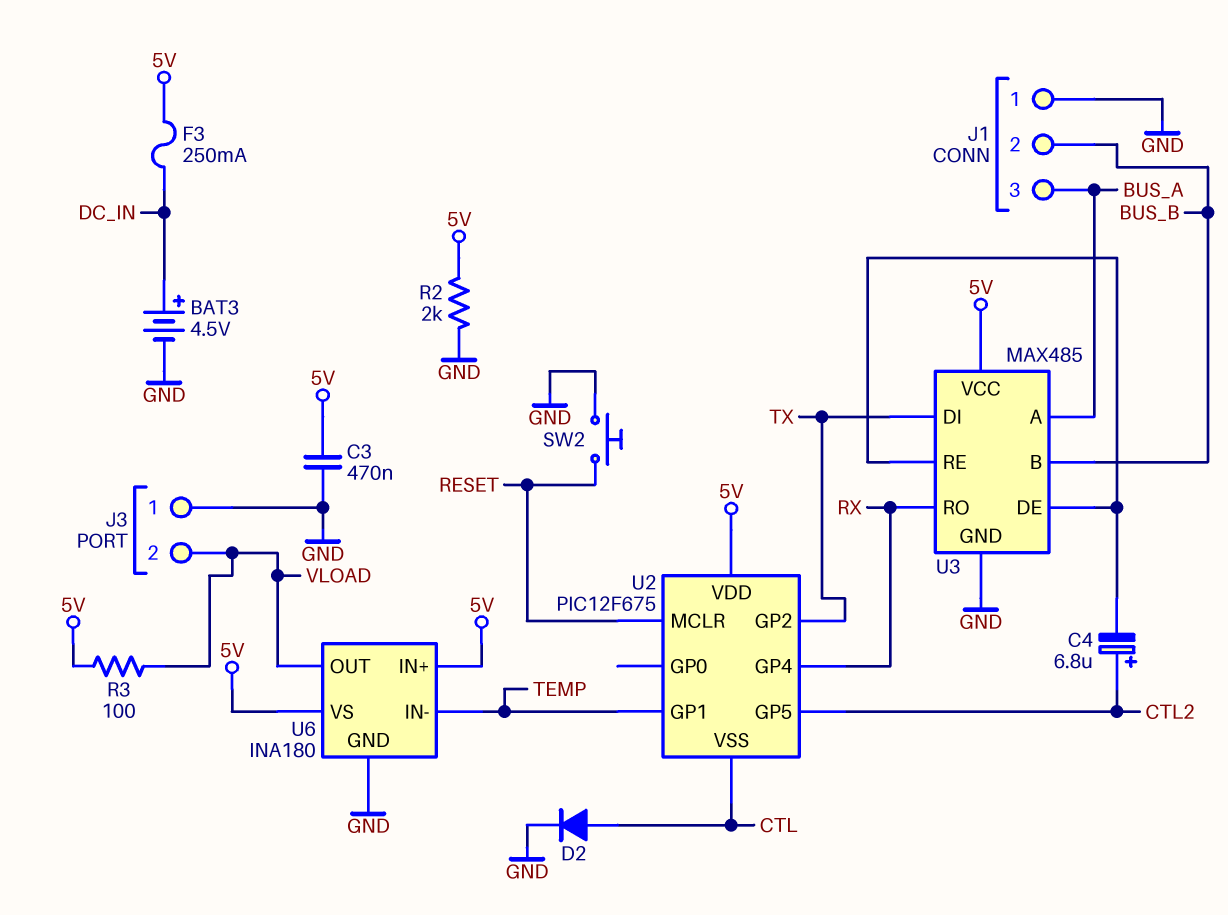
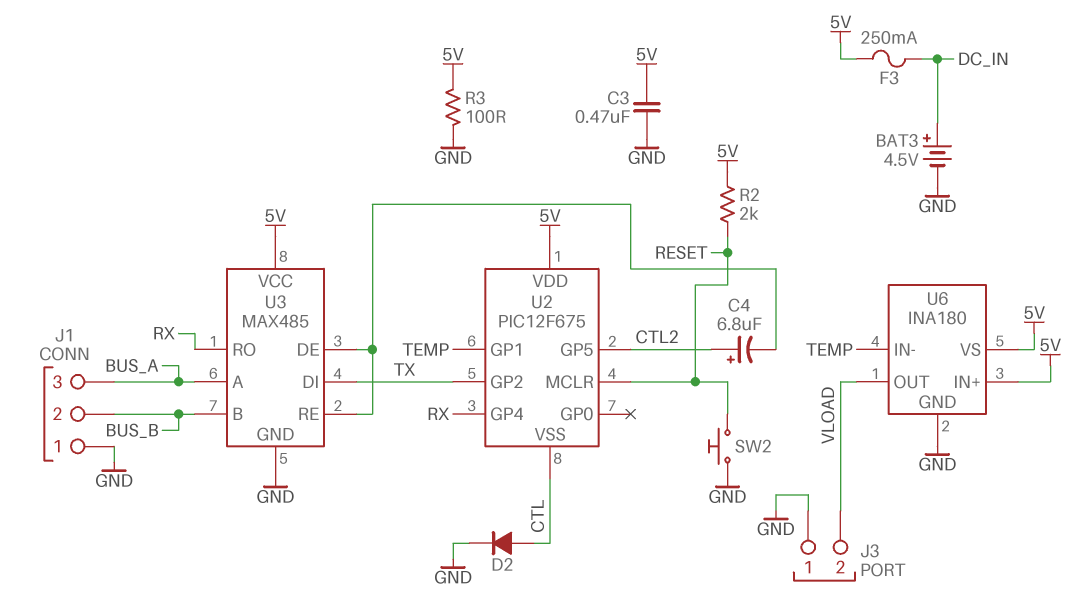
R2: 2k (5V, GND) -> 2k (5V, RESET)
R3: 100 (5V, VLOAD) -> 100 (5V, GND)

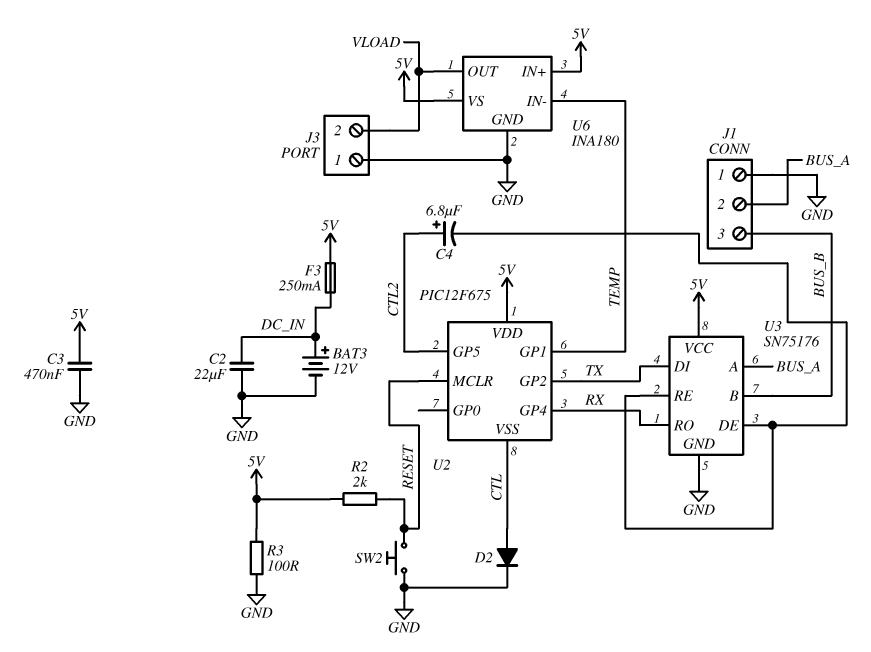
BAT3: 4.5V (plus DC_IN, minus GND) -> 12V (plus DC_IN, minus GND)
C2: none -> 22uF (DC_IN, GND)
J1 pin 2: BUS_B -> BUS_A
J1 pin 3: BUS_A -> BUS_B
U3: MAX485 -> SN75176

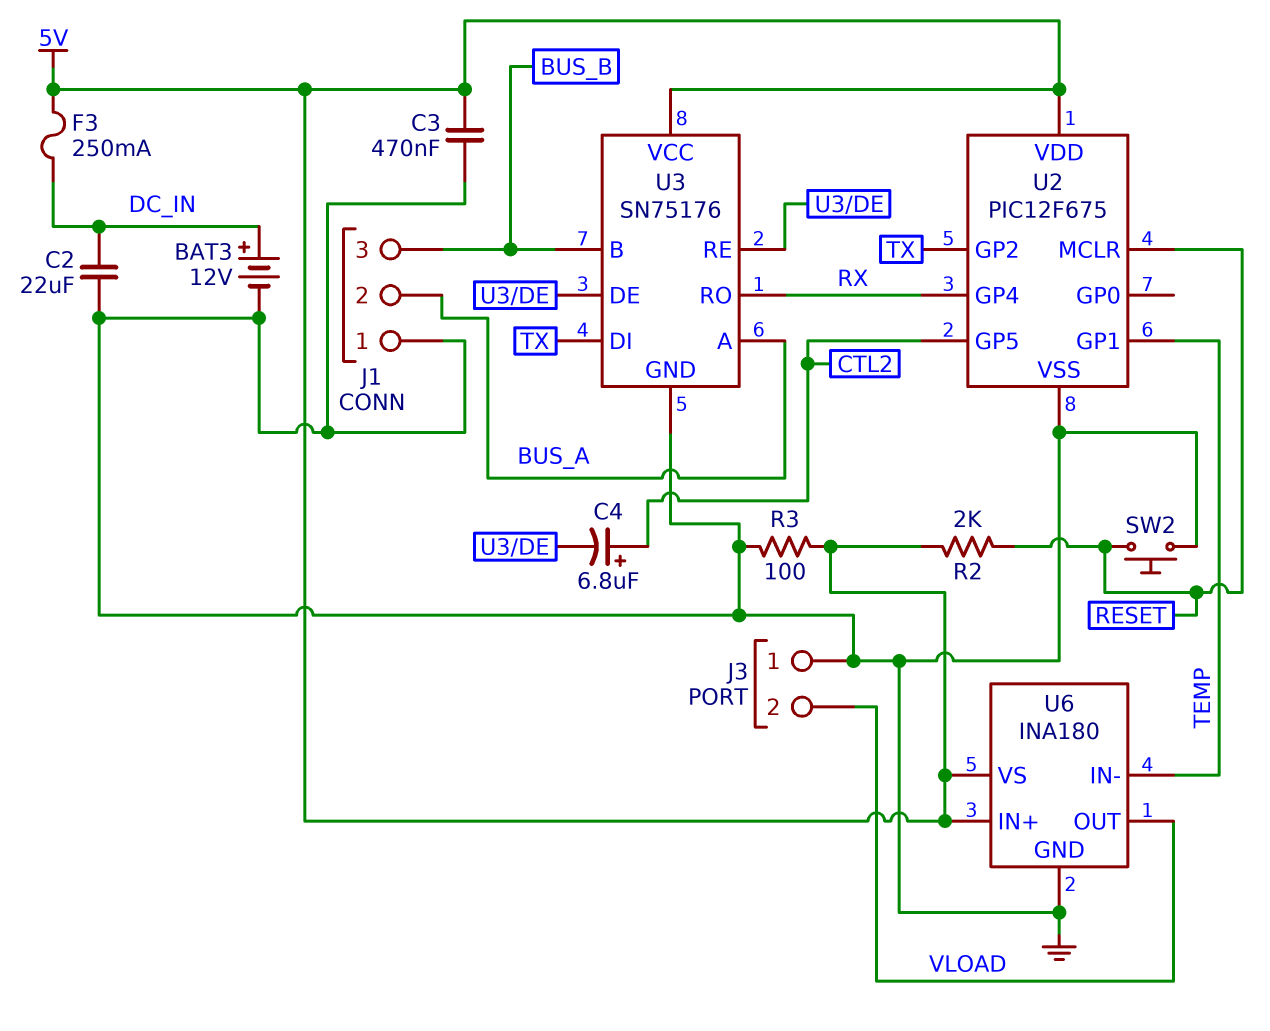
D2: diode (A CTL, K GND) -> none
U2 pin VSS: CTL -> GND

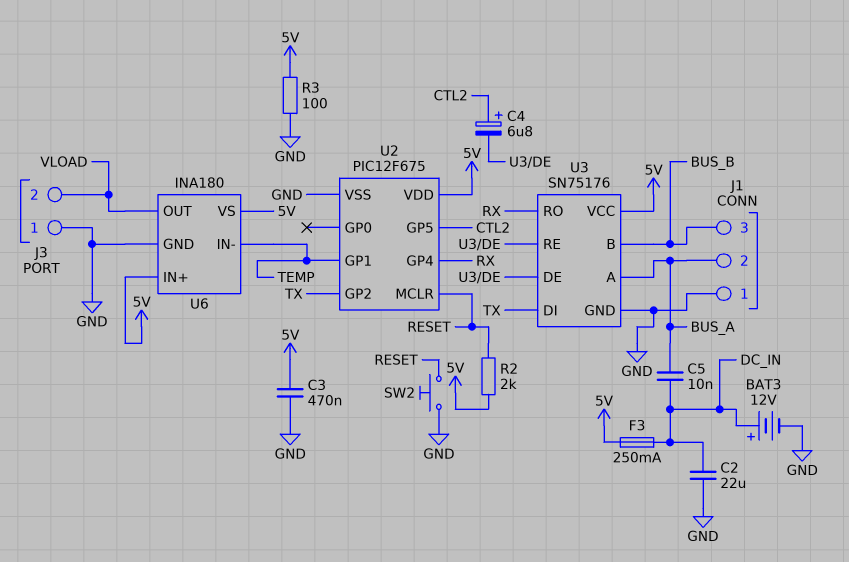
C5: none -> 10nF (BUS_A, DC_IN)

